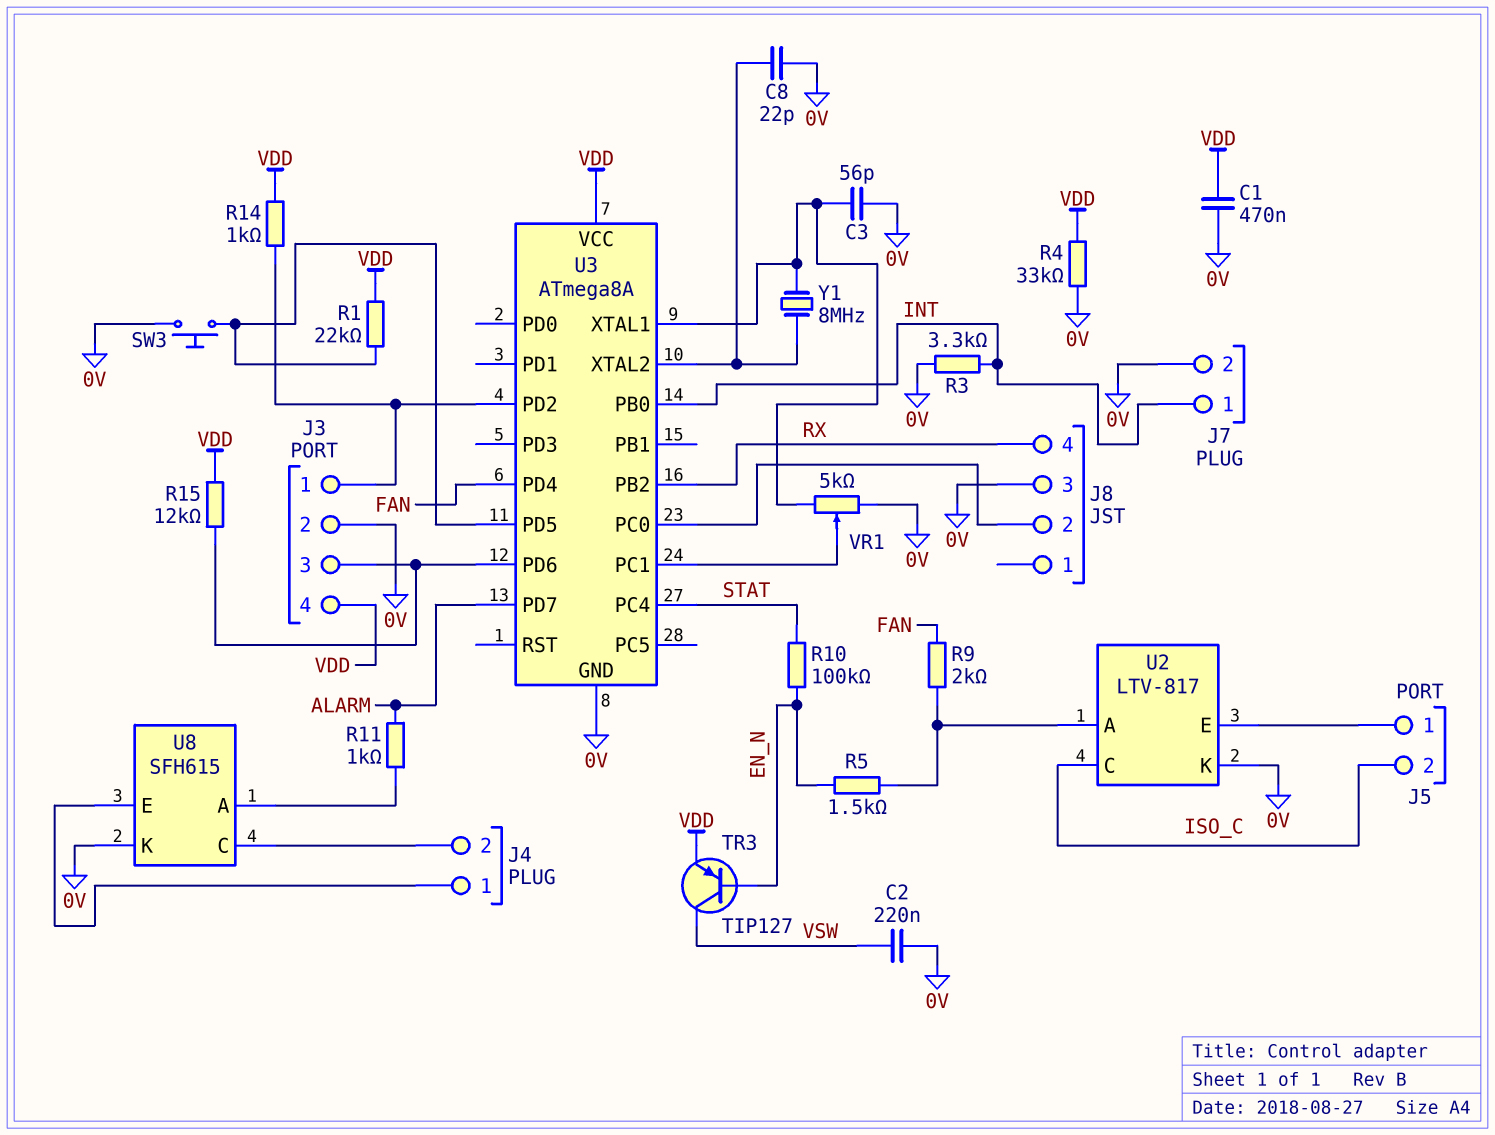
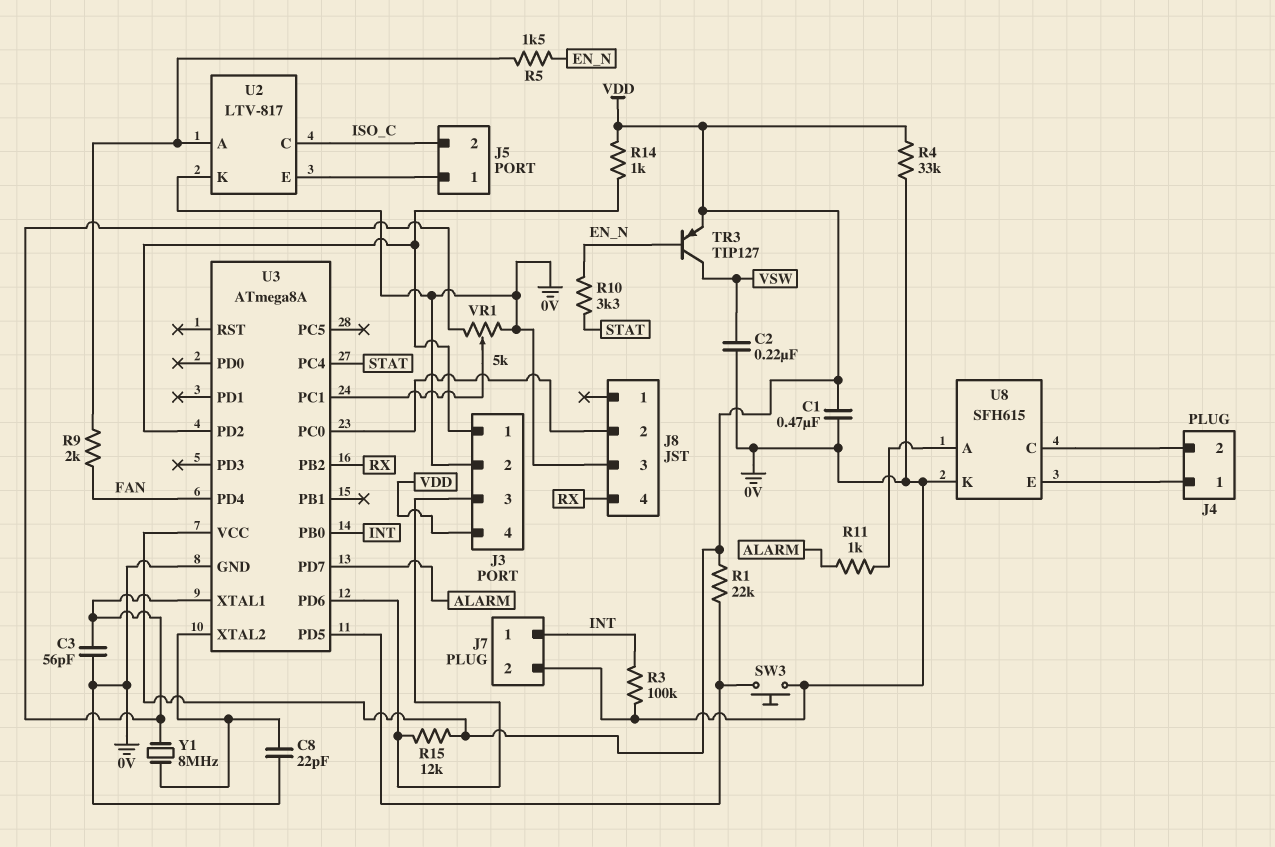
R3: 3.3k (0V, INT) -> 100k (0V, INT)
R10: 100k (EN_N, STAT) -> 3.3k (EN_N, STAT)

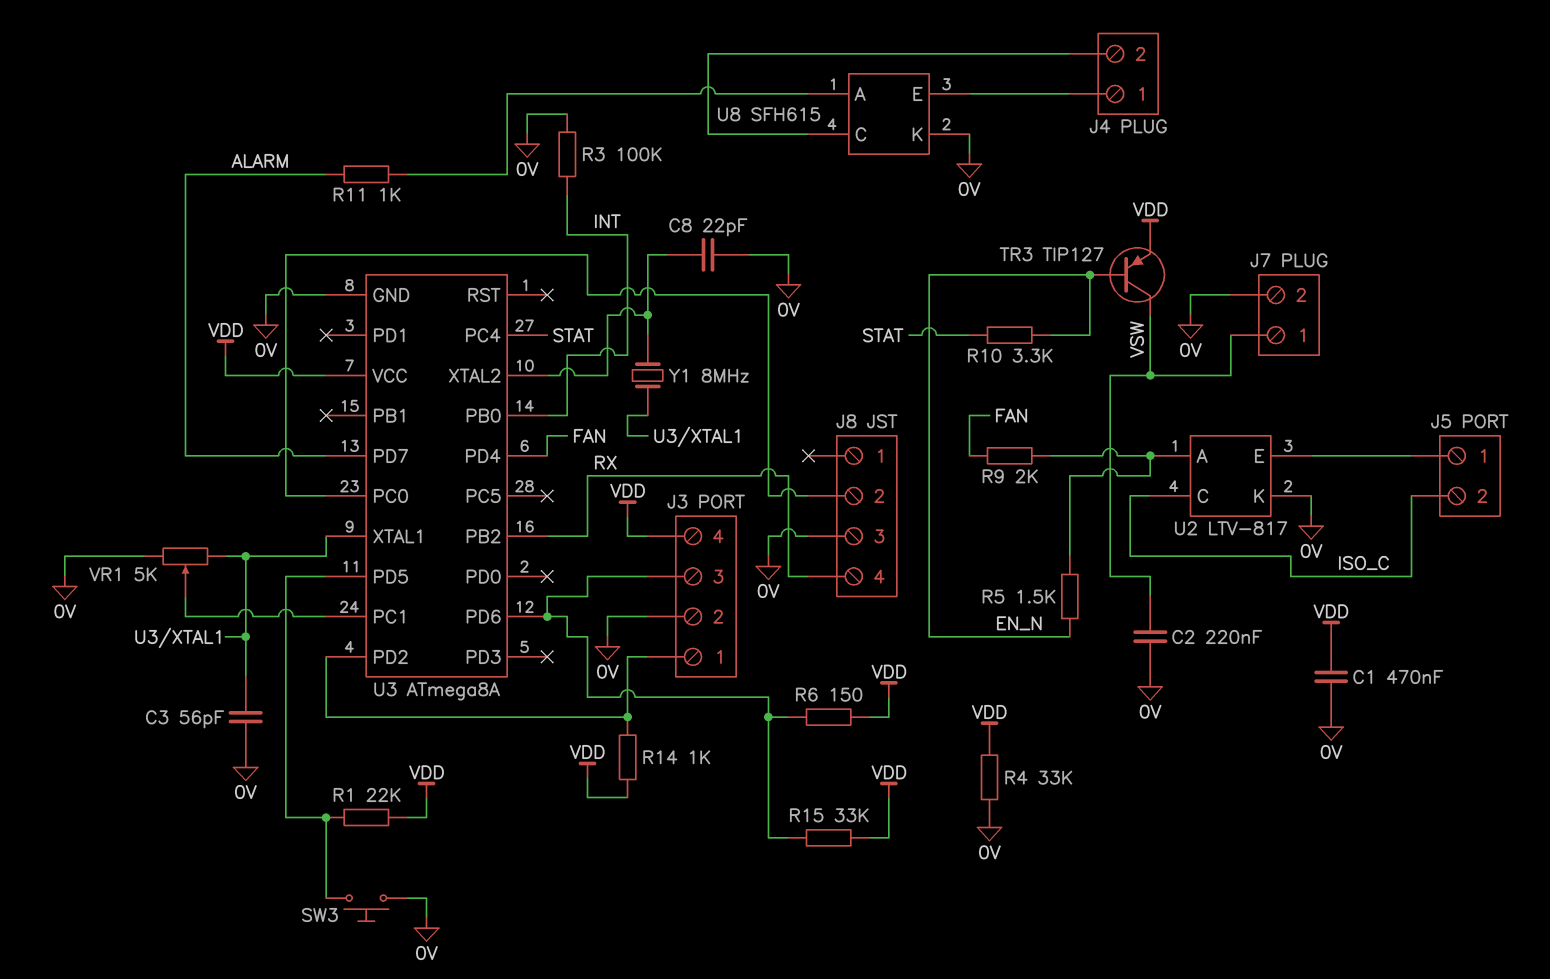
J7 pin 1: INT -> VSW
R6: none -> 150 (J3/3, VDD)
R15: 12k (J3/3, VDD) -> 33k (J3/3, VDD)

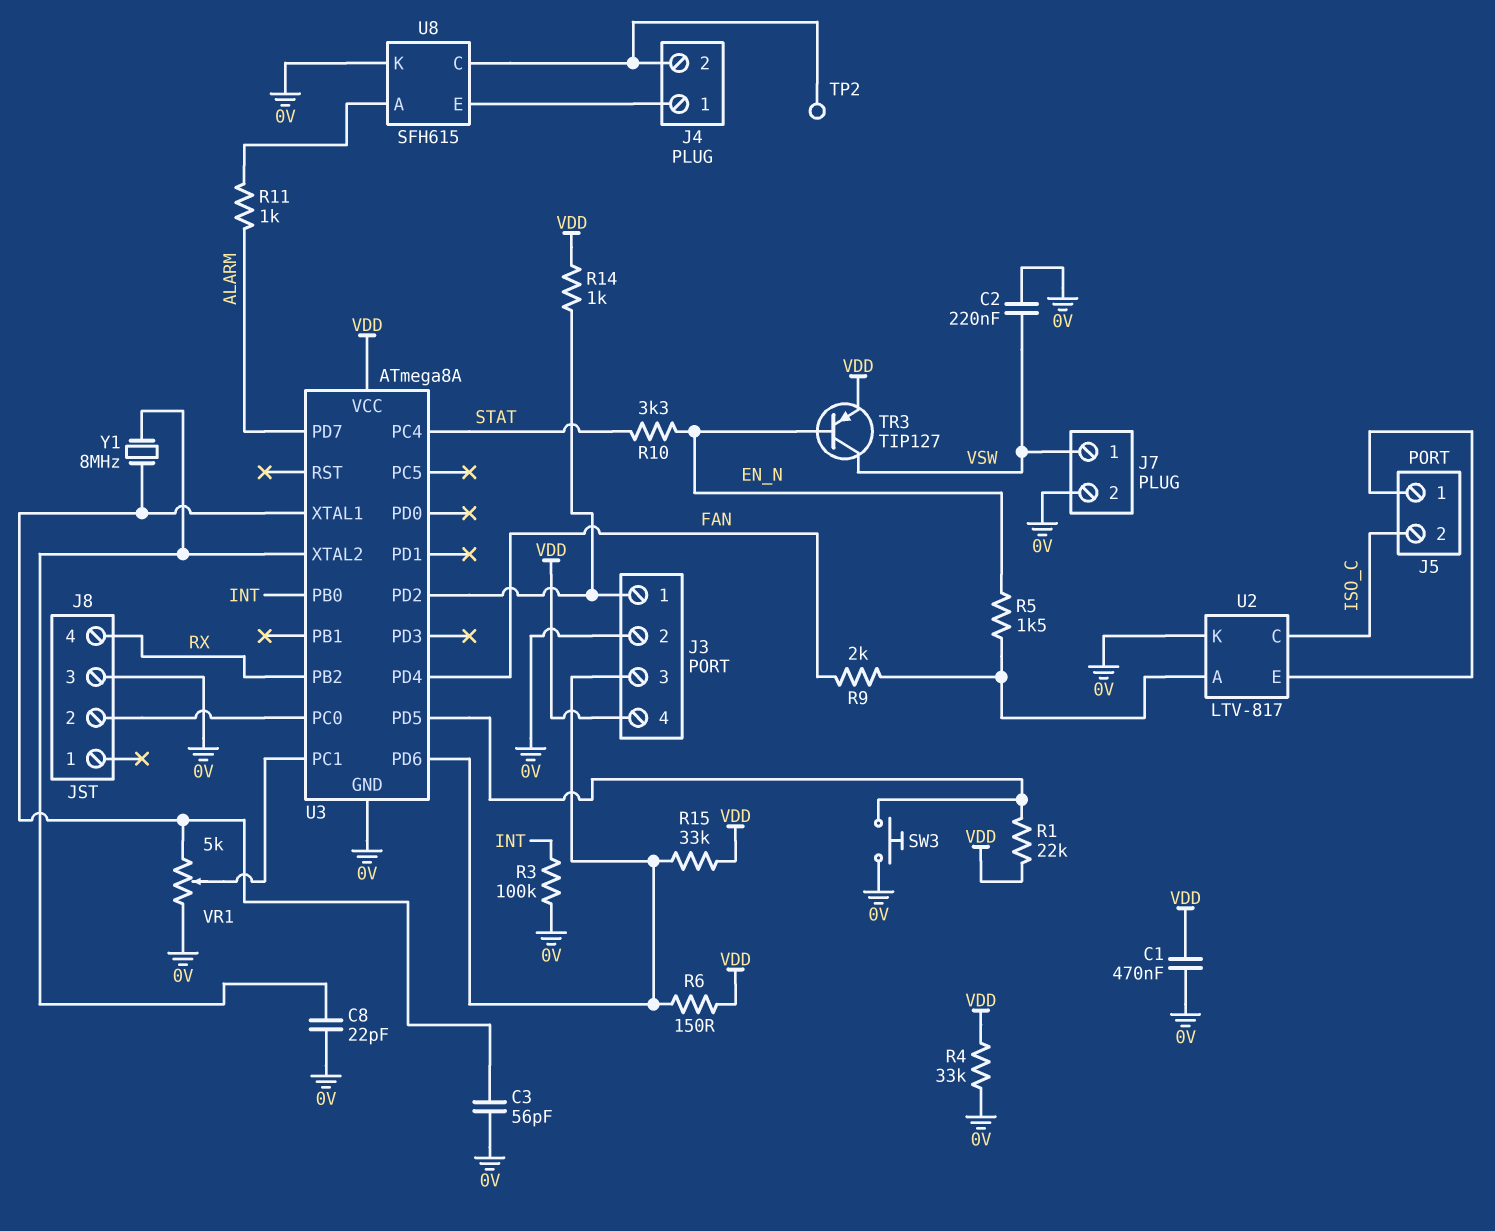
TP2: none -> test point (J4/2)

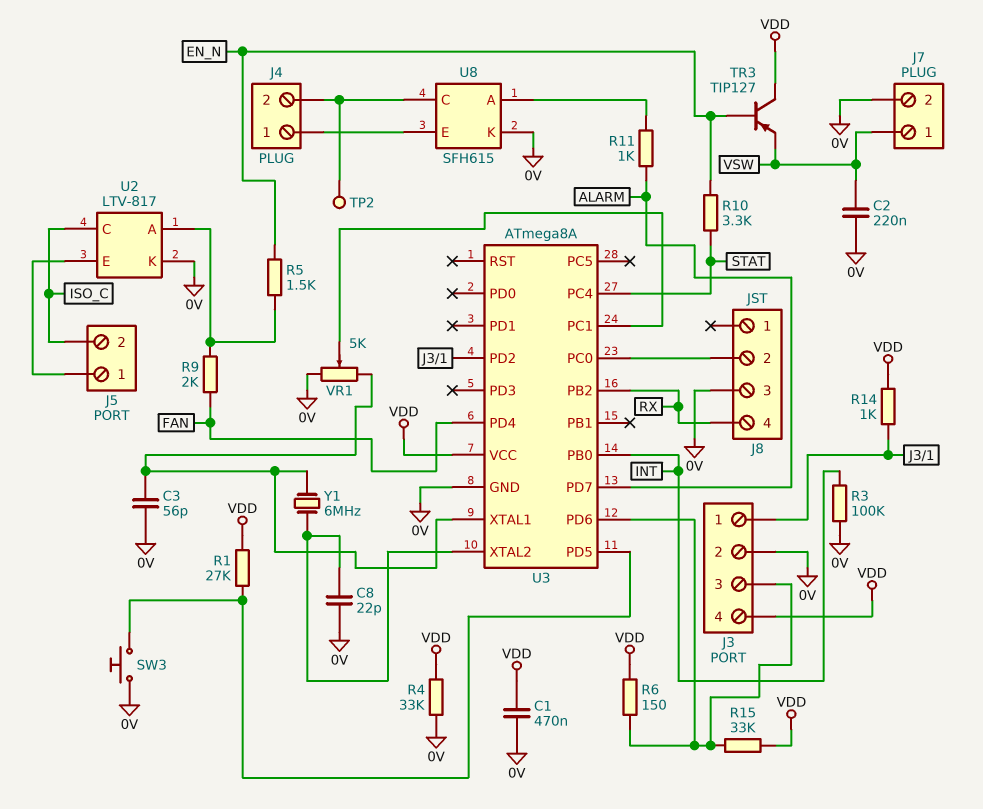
R1: 22k (U3/PD5, VDD) -> 27k (U3/PD5, VDD)
TR3: PNP TIP127 (B EN_N, C VSW, E VDD) -> PNP TIP127 (B EN_N, C VDD, E VSW)
Y1: 8MHz (U3/XTAL1, U3/XTAL2) -> 6MHz (U3/XTAL1, U3/XTAL2)

